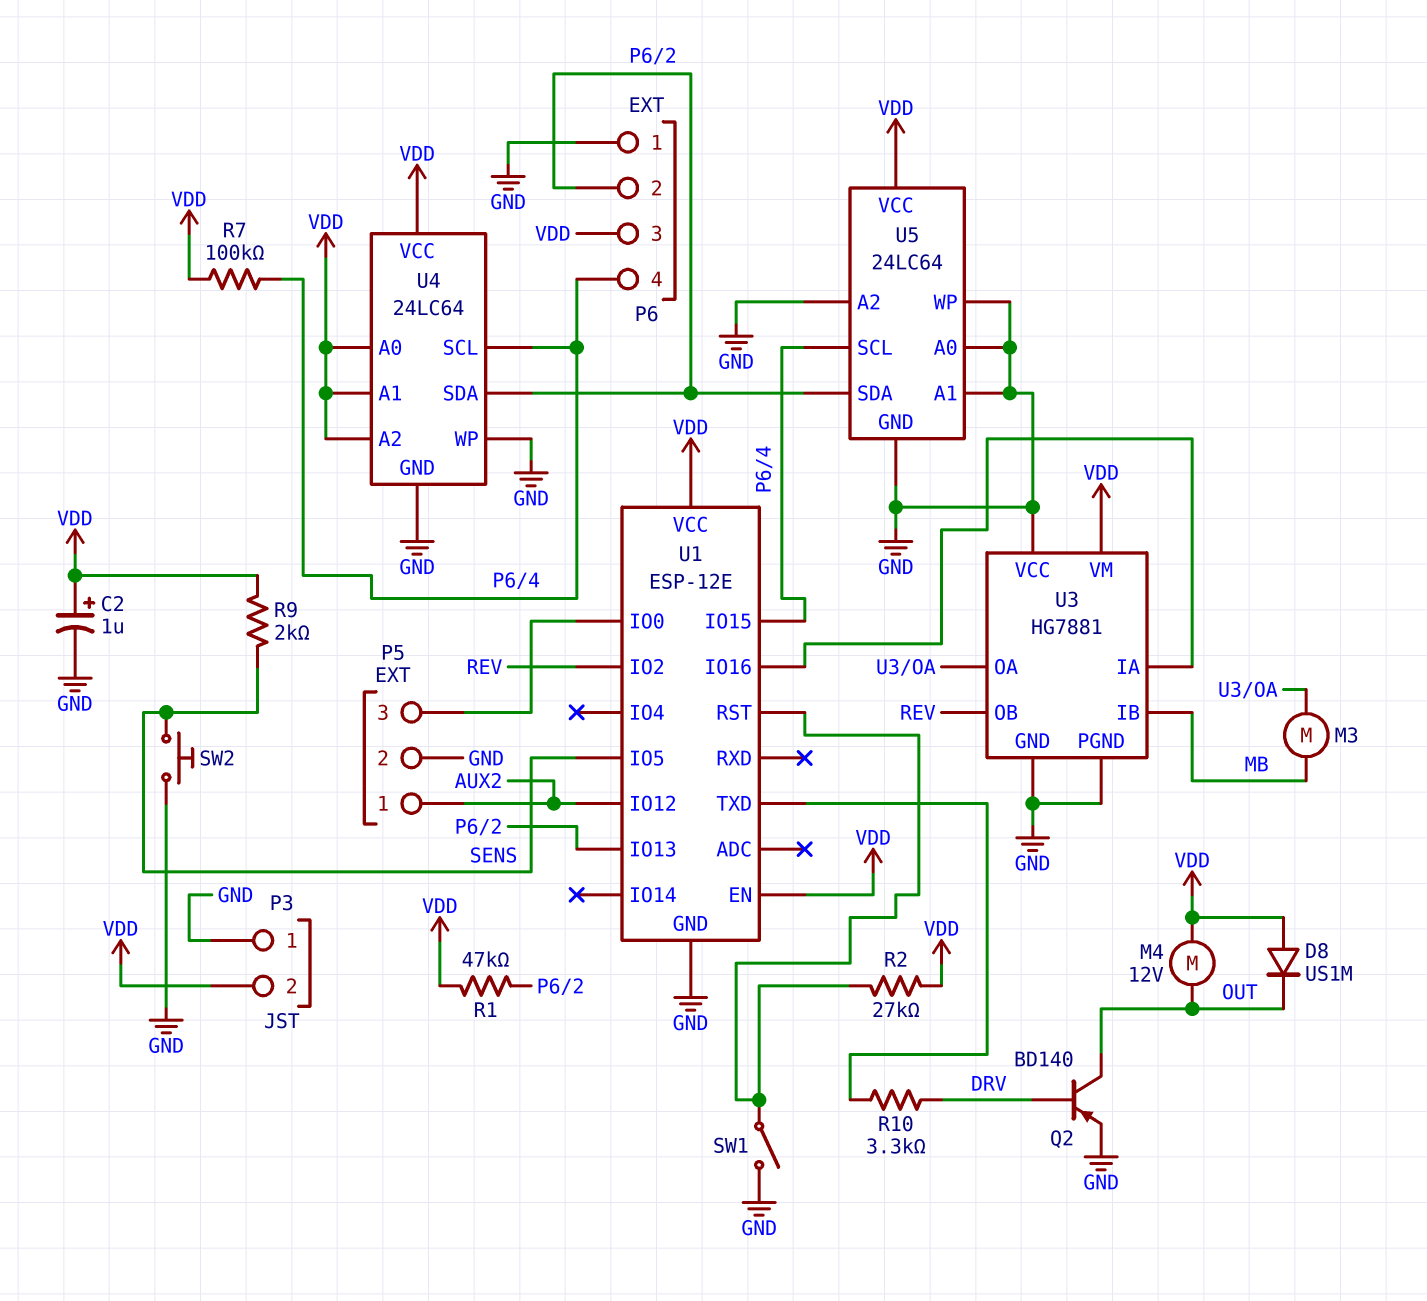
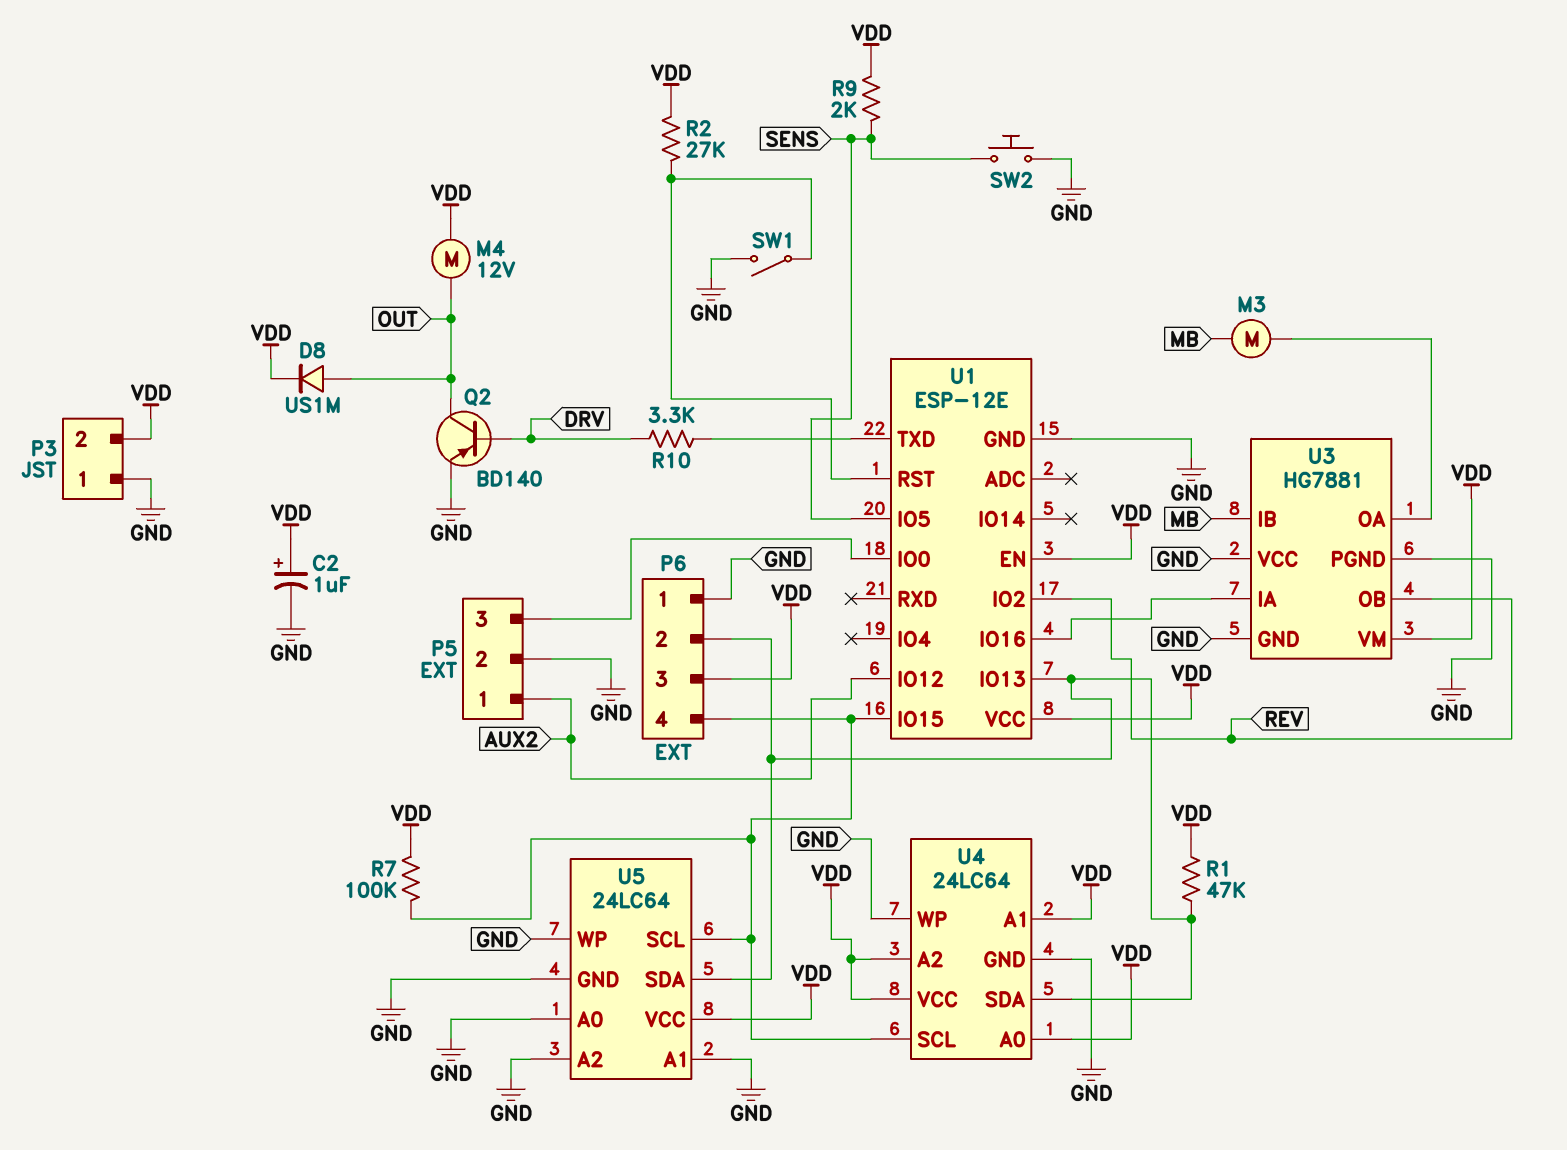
D8: diode US1M (A VDD, K OUT) -> diode US1M (A OUT, K VDD)

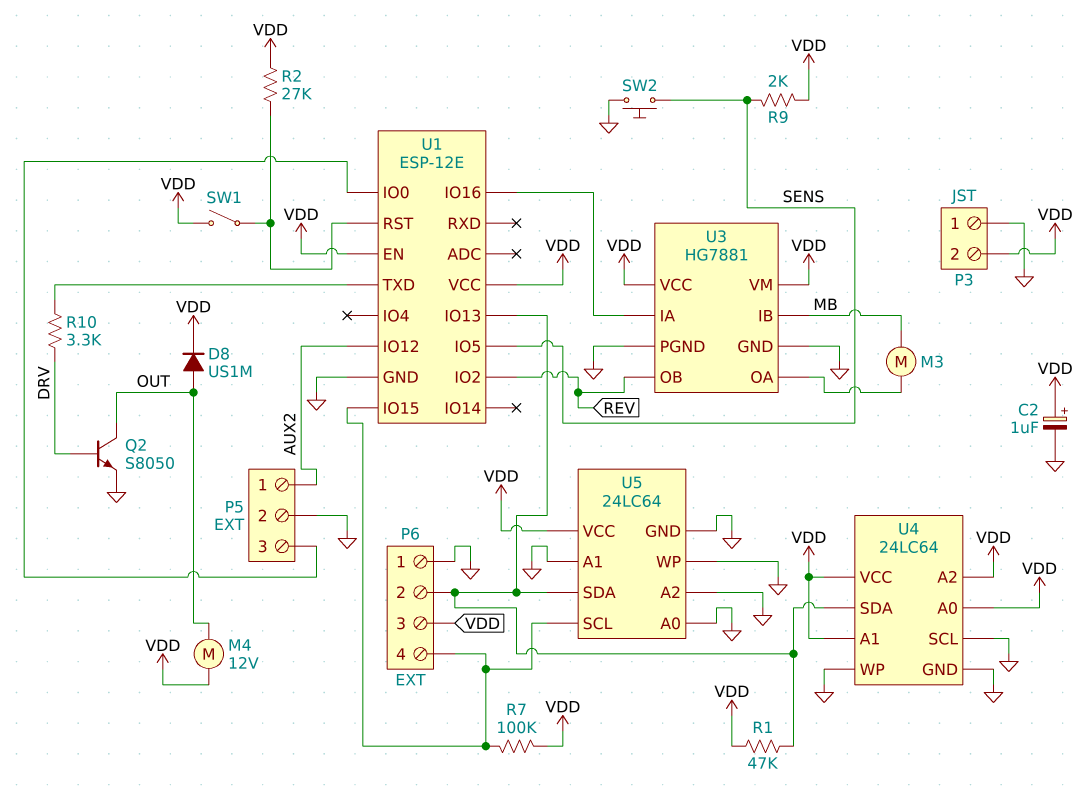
Q2: PNP BD140 (B DRV, C OUT, E GND) -> NPN S8050 (B DRV, C OUT, E GND)
SW1: switch (GND, U1/RST) -> switch (U1/RST, VDD)
U3 pin VCC: GND -> VDD
U4 pin SCL: P6/4 -> GND

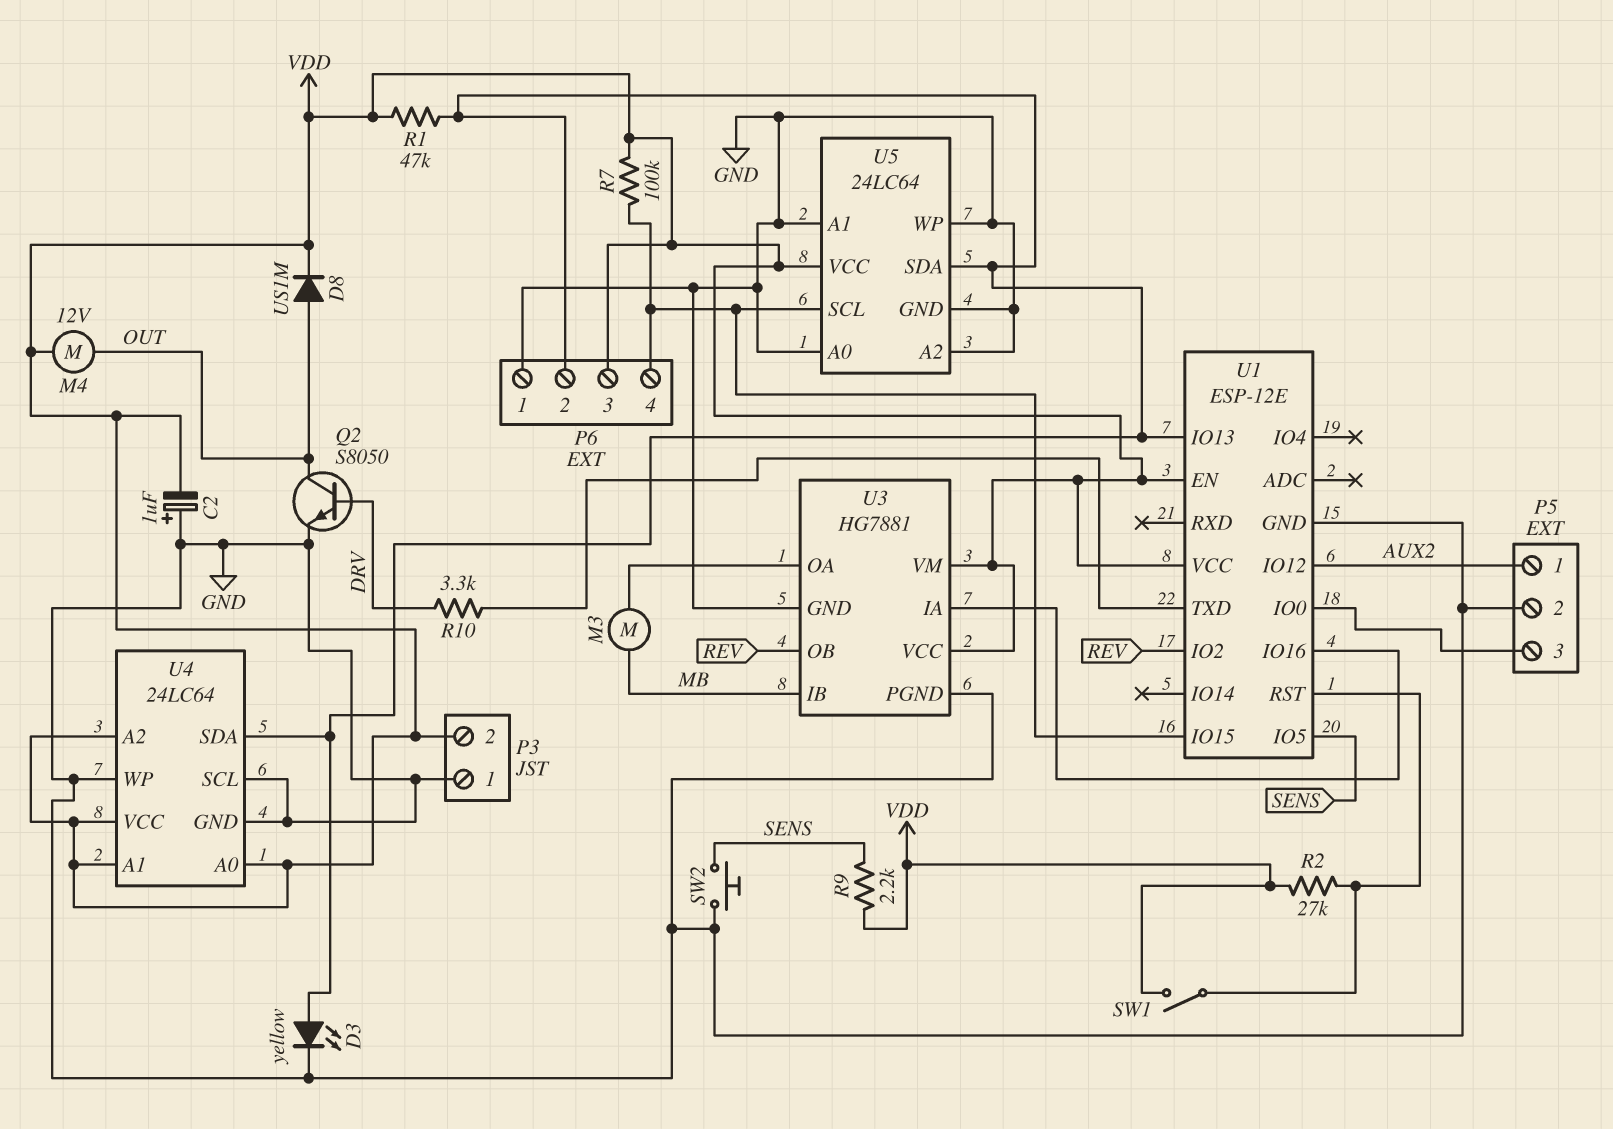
C2: 1uF (plus VDD, minus GND) -> 1uF (plus GND, minus VDD)
D3: none -> LED yellow (A P6/2, K GND)
R9: 2k (SENS, VDD) -> 2.2k (SENS, VDD)

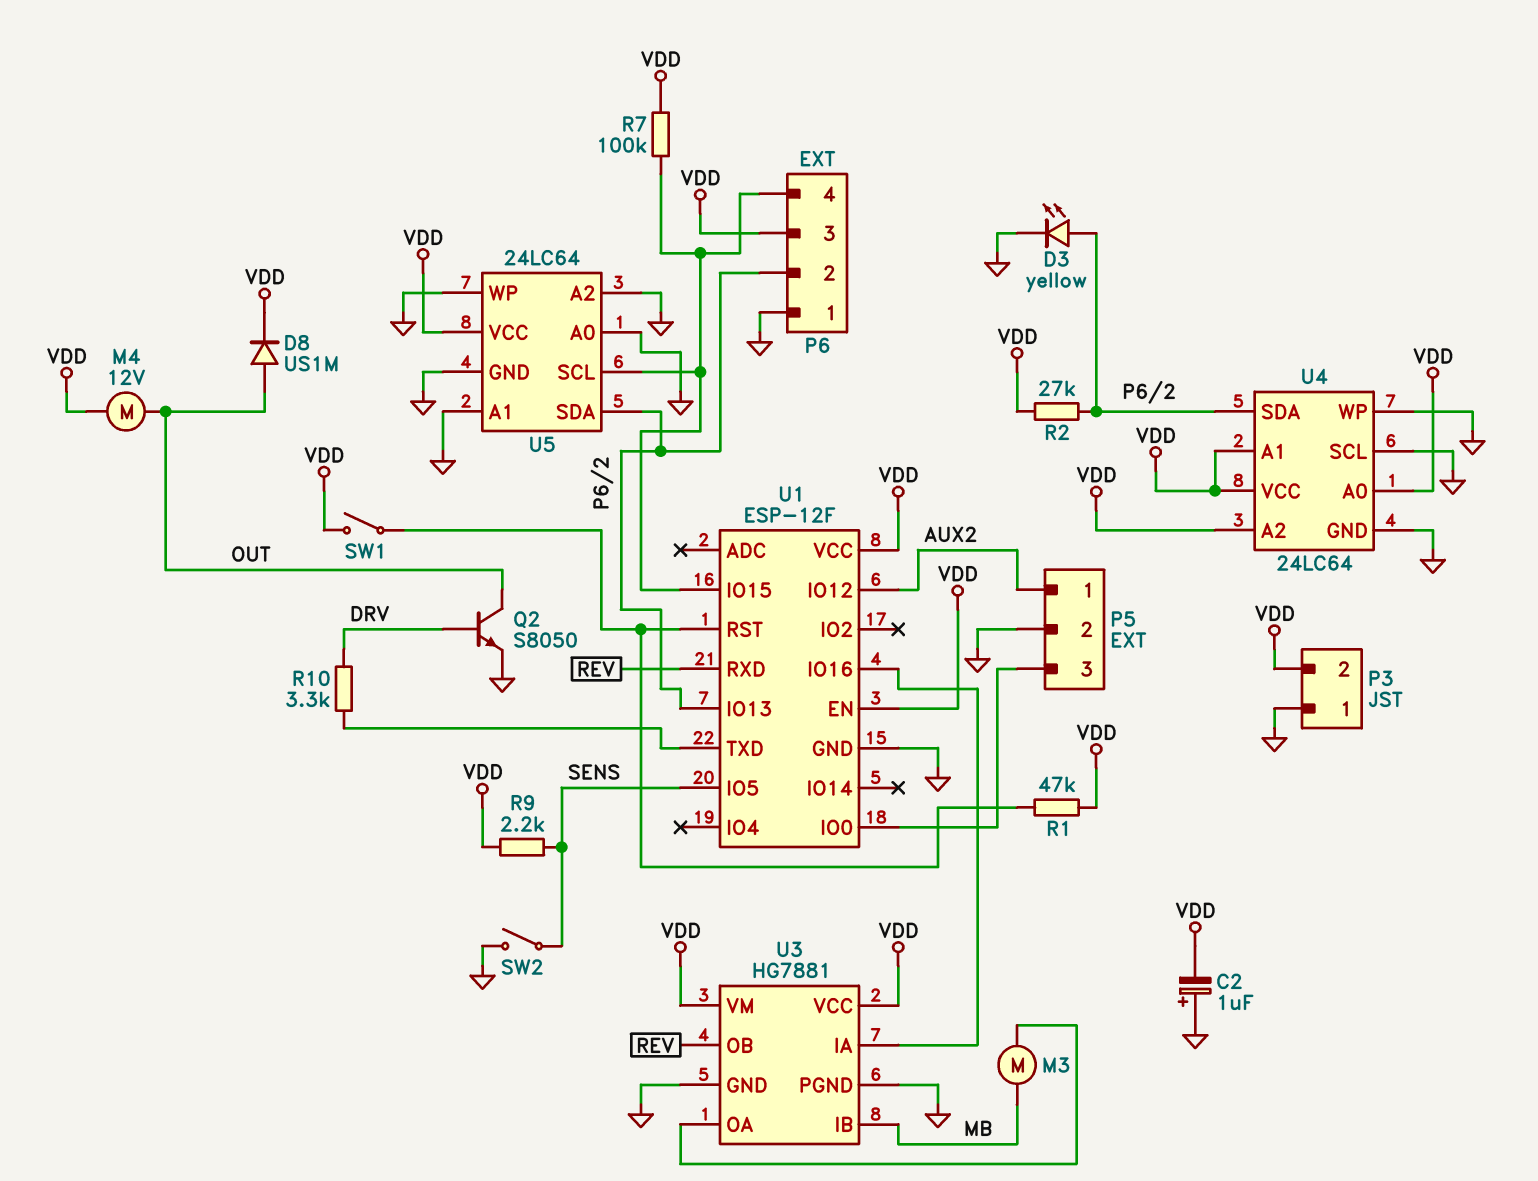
R1: 47k (P6/2, VDD) -> 47k (U1/RST, VDD)
R2: 27k (U1/RST, VDD) -> 27k (P6/2, VDD)
SW2: button (GND, SENS) -> switch (GND, SENS)
U1: ESP-12E -> ESP-12F
U1 pin IO2: REV -> none
U1 pin RXD: none -> REV

